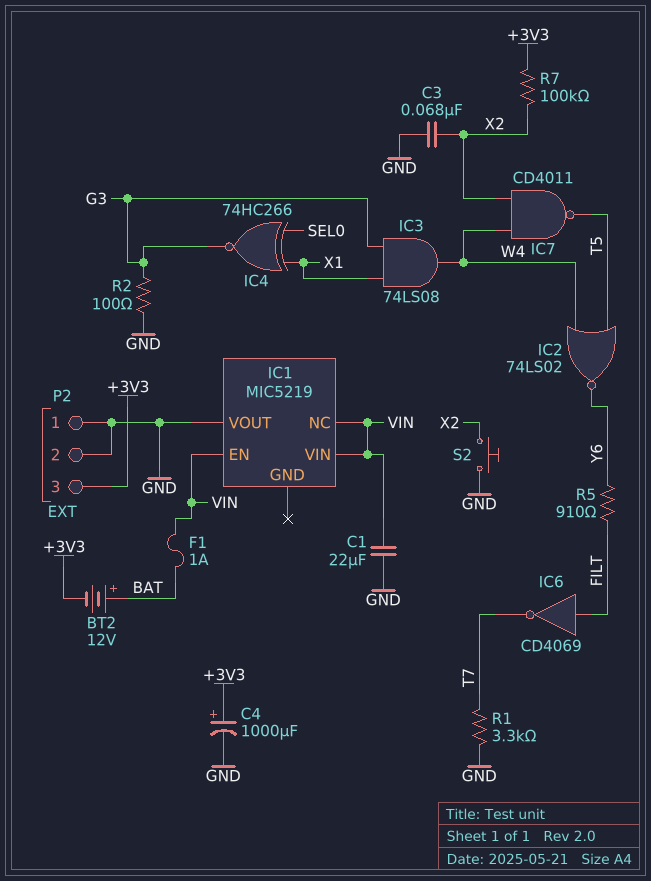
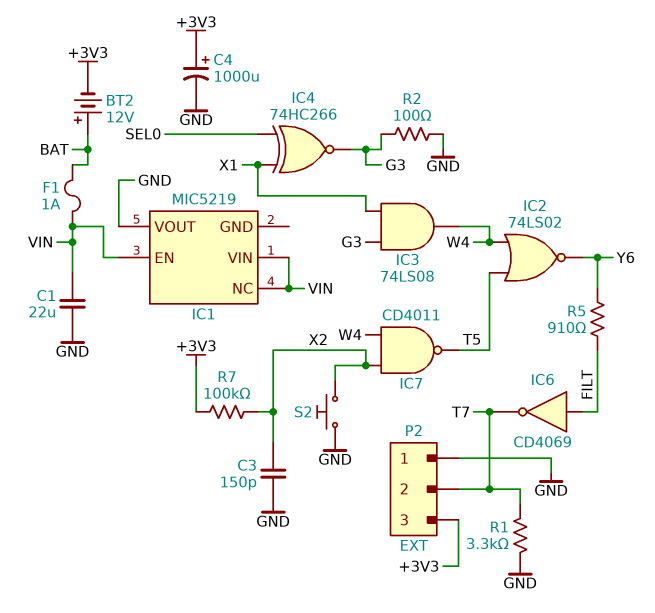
C3: 68nF (GND, X2) -> 150pF (GND, X2)
P2 pin 2: GND -> T7

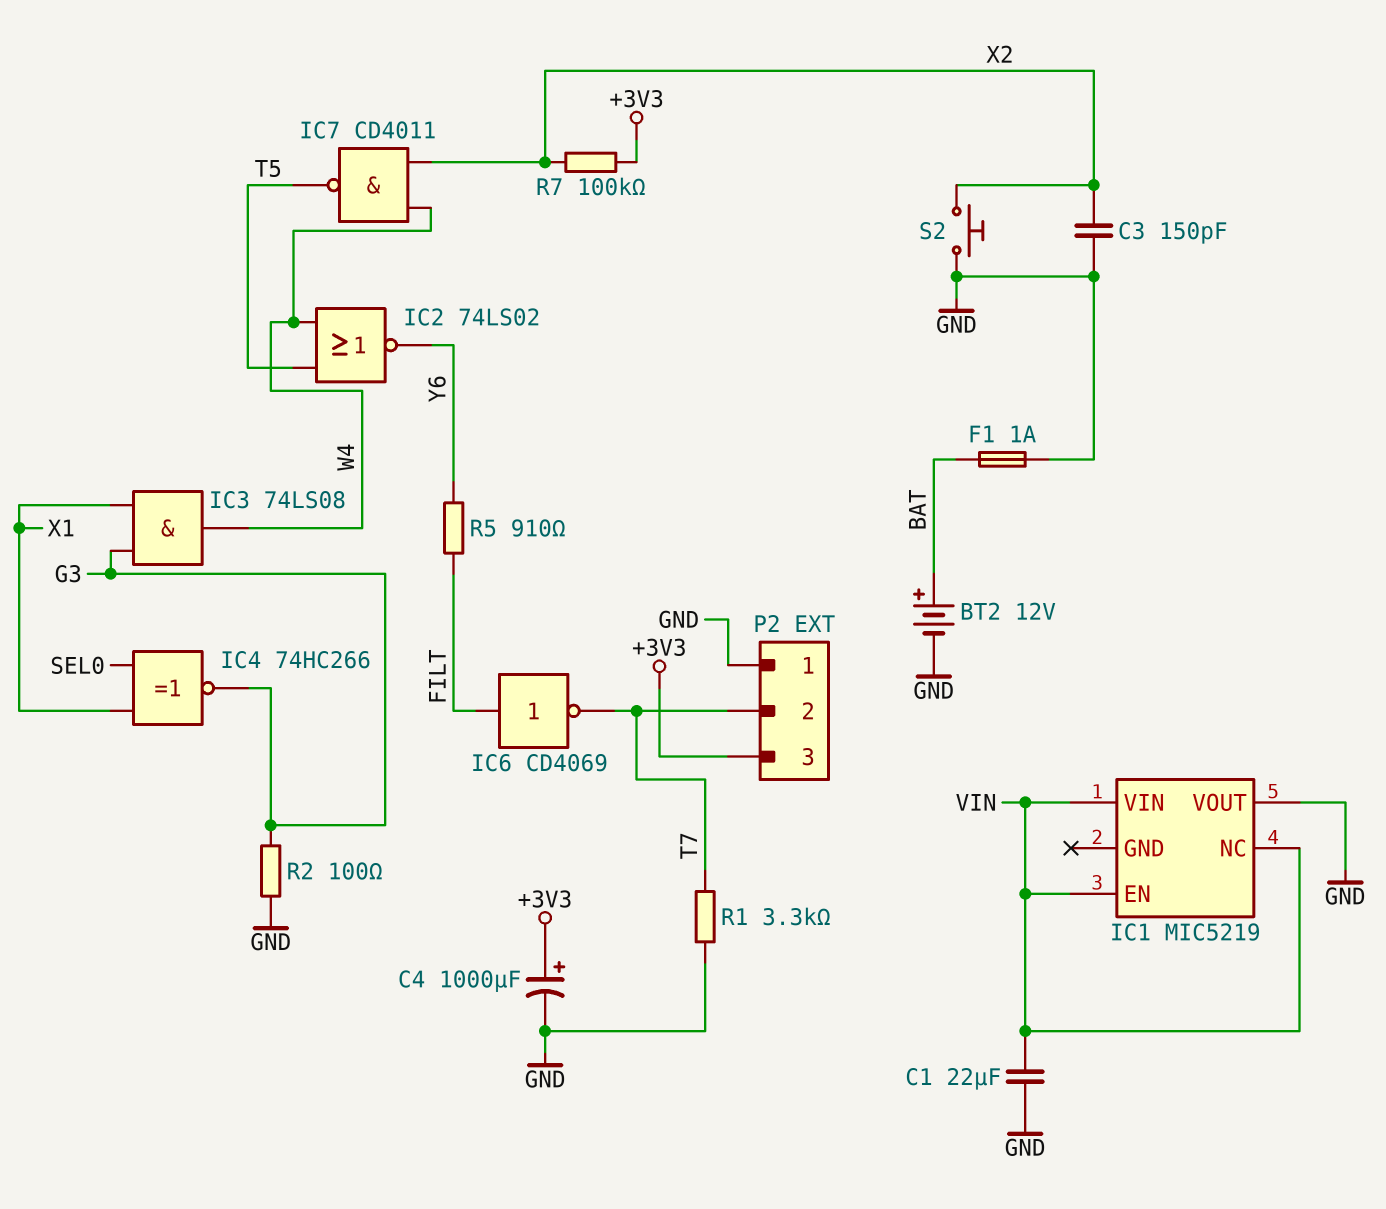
BT2: 12V (plus BAT, minus +3V3) -> 12V (plus BAT, minus GND)
F1: 1A (BAT, VIN) -> 1A (BAT, GND)

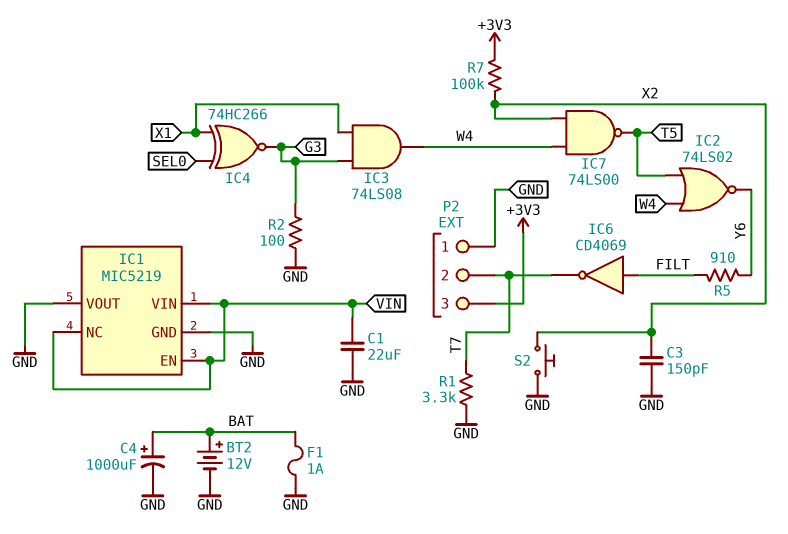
C4: 1000uF (plus +3V3, minus GND) -> 1000uF (plus BAT, minus GND)
IC1 pin GND: none -> GND
IC7: NAND CD4011 (in W4, in X2, out T5) -> NAND 74LS00 (in W4, in X2, out T5)

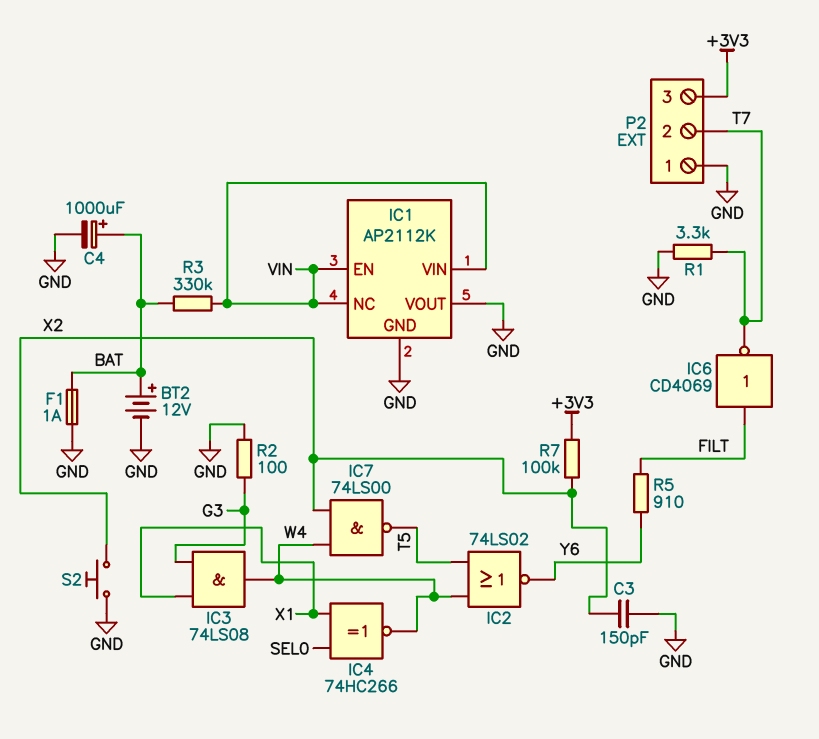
C1: 22uF (GND, VIN) -> none
IC1: MIC5219 -> AP2112K
IC4: XNOR 74HC266 (in SEL0, in X1, out G3) -> XNOR 74HC266 (in SEL0, in X1, out W4)
R3: none -> 330k (BAT, VIN)

